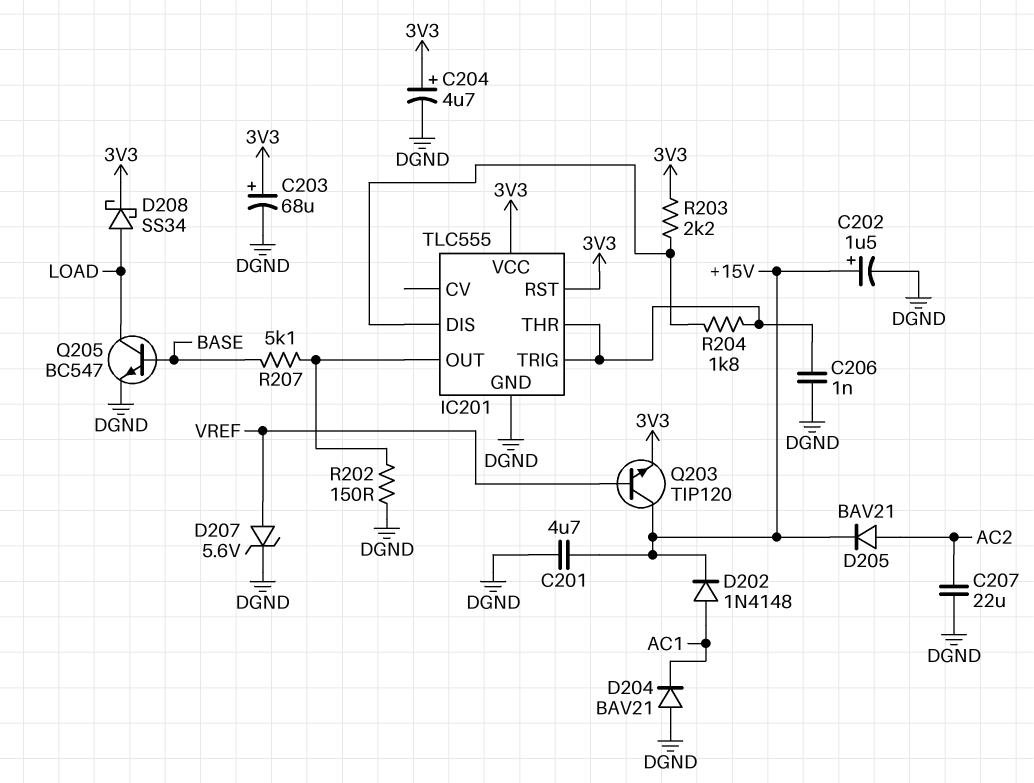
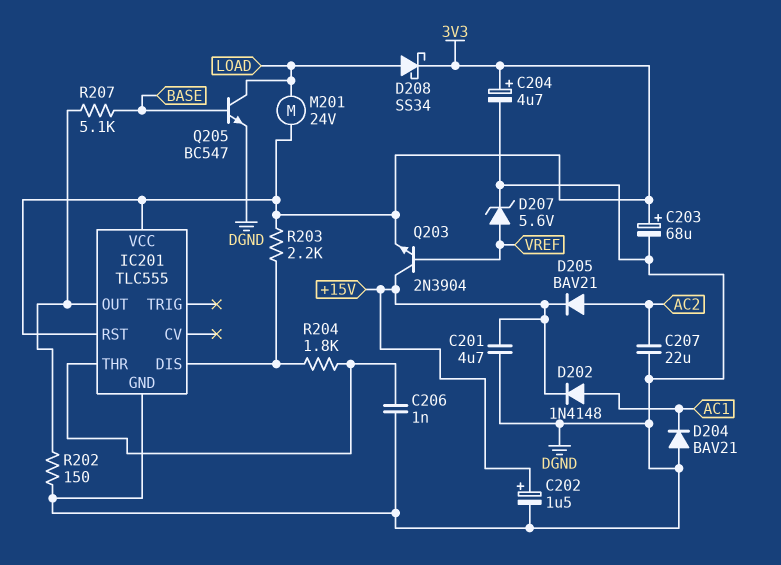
IC201 pin TRIG: IC201/THR -> none
M201: none -> motor 24V (3V3, LOAD)
Q203: NPN TIP120 (B VREF, C +15V, E 3V3) -> NPN 2N3904 (B VREF, C +15V, E 3V3)

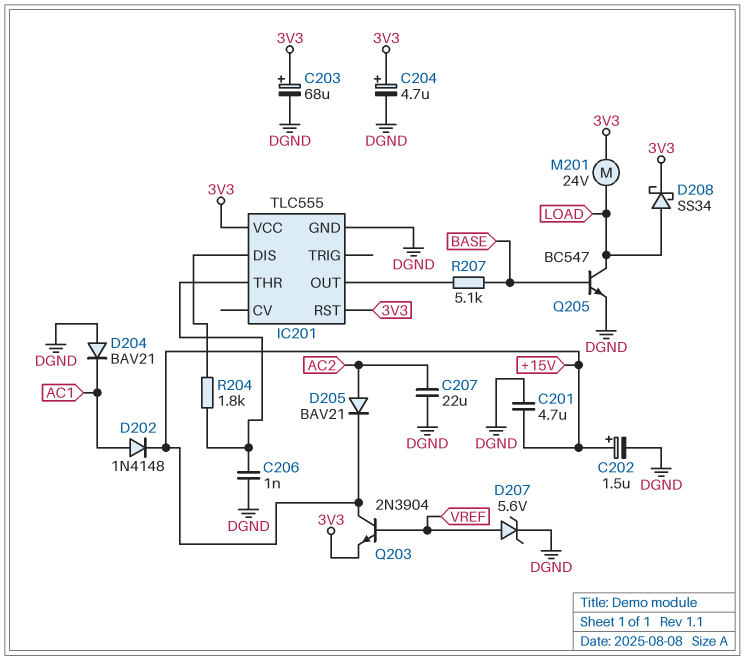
R202: 150 (DGND, IC201/OUT) -> none
R203: 2.2k (3V3, IC201/DIS) -> none

